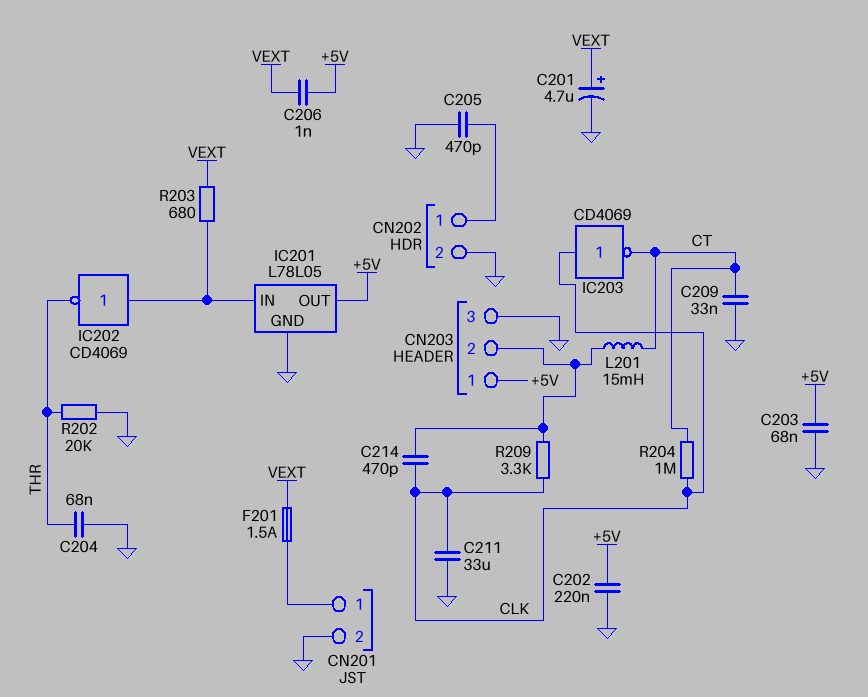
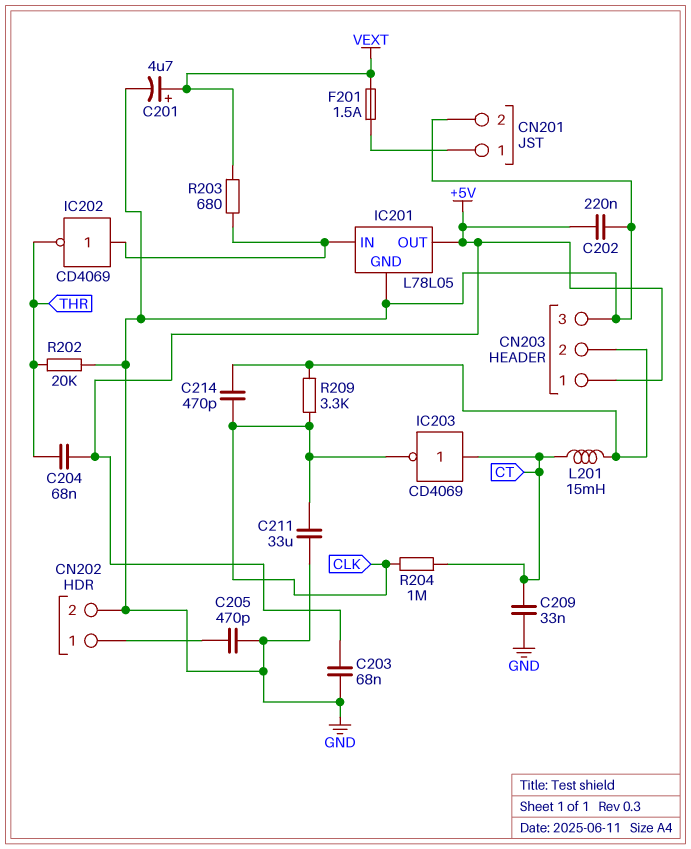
C204: 68nF (GND, THR) -> 68nF (+5V, THR)
C206: 1nF (+5V, VEXT) -> none
IC203: NOT CD4069 (in CLK, out CT) -> NOT CD4069 (in CT, out CLK)

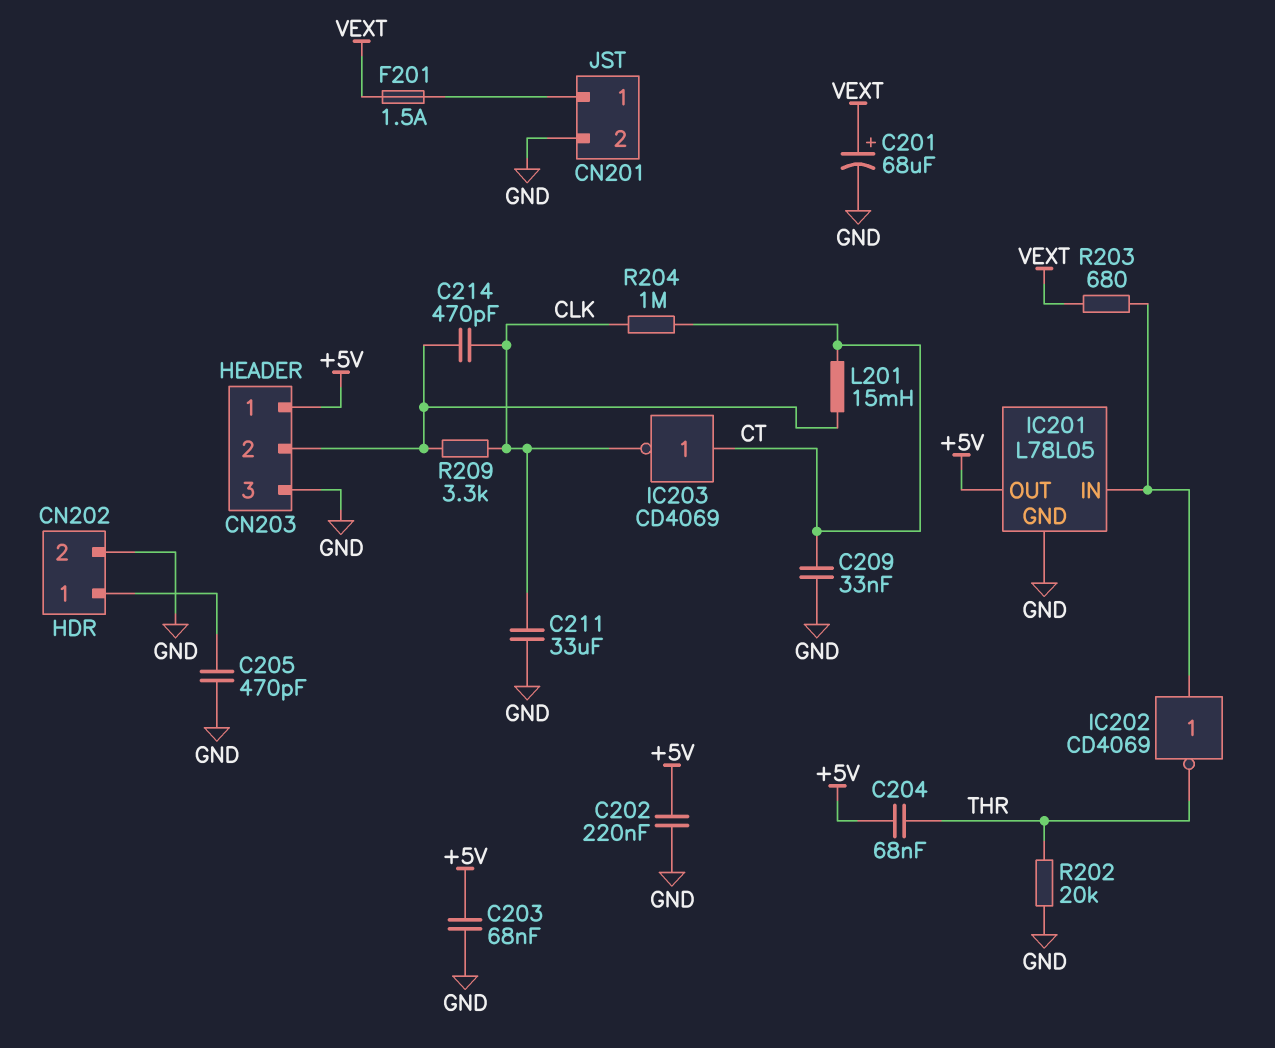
C201: 4.7uF (plus VEXT, minus GND) -> 68uF (plus VEXT, minus GND)

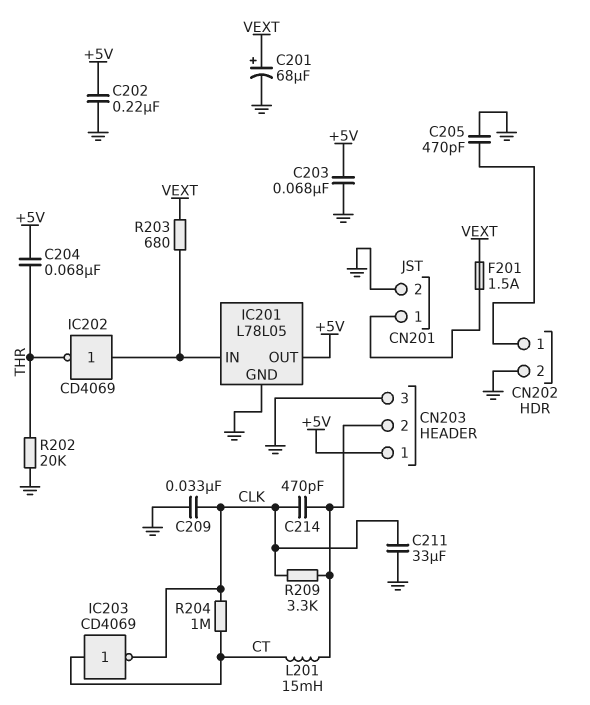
C209: 33nF (CT, GND) -> 33nF (CLK, GND)

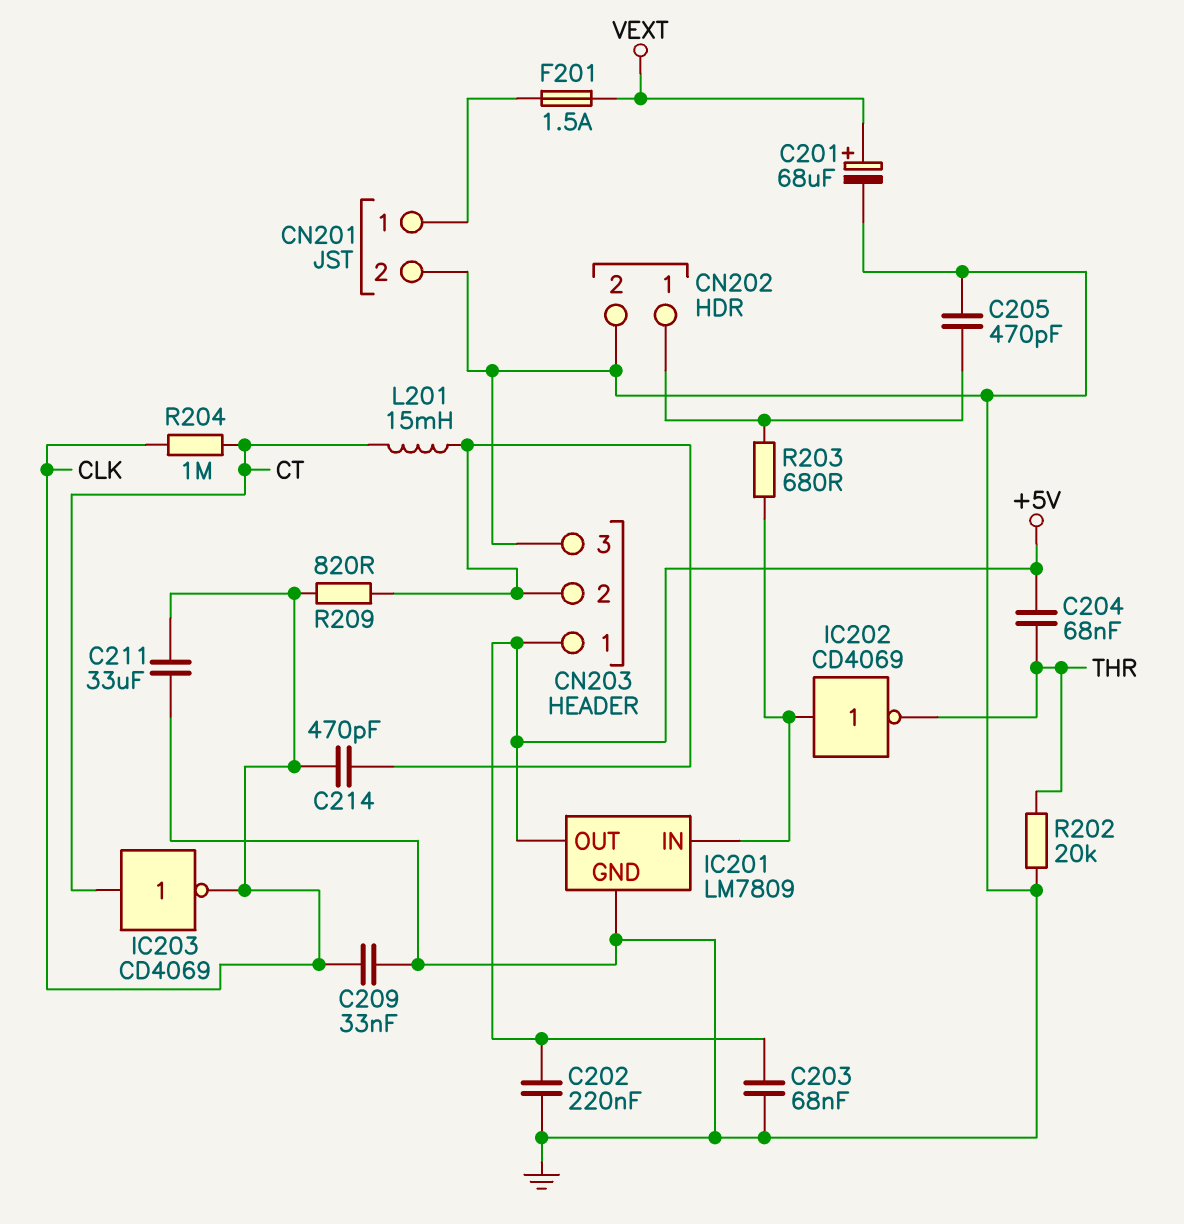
IC201: L78L05 -> LM7809
R203: 680 (IC201/IN, VEXT) -> 680 (CN202/1, IC201/IN)
R209: 3.3k (CLK, CN203/2) -> 820 (CLK, CN203/2)

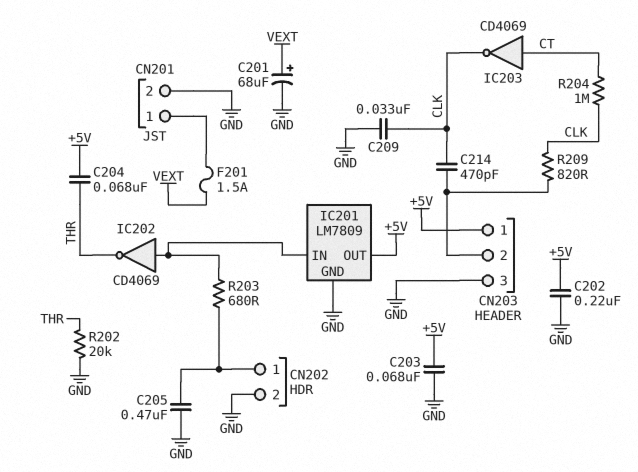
C205: 470pF (CN202/1, GND) -> 470nF (CN202/1, GND)
C211: 33uF (CLK, GND) -> none
L201: 15mH (CN203/2, CT) -> none

